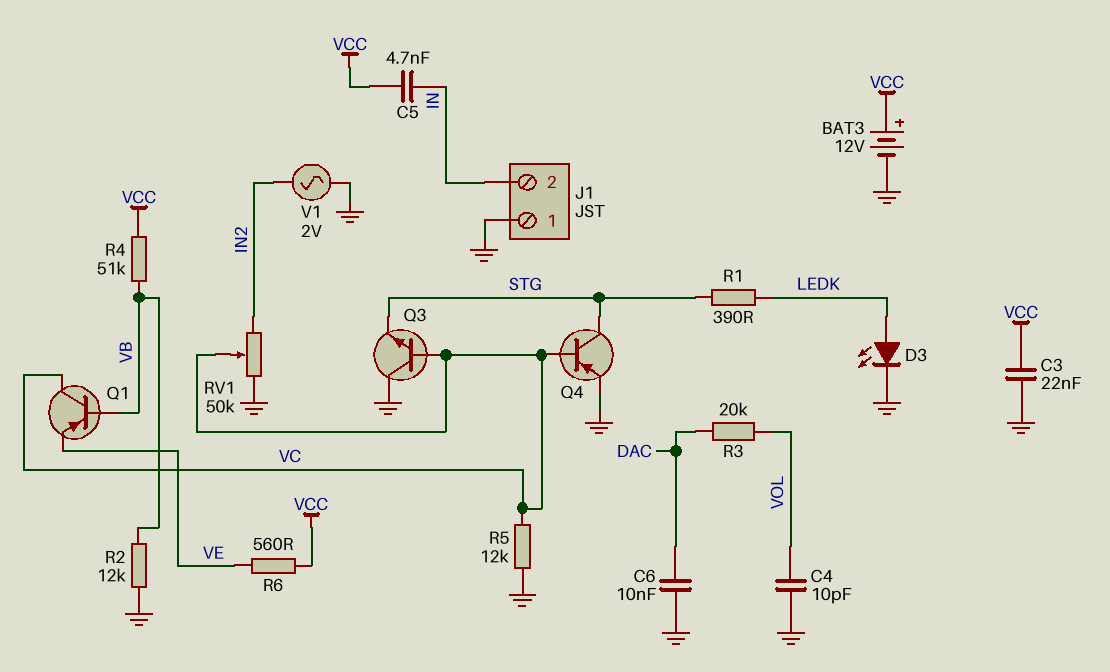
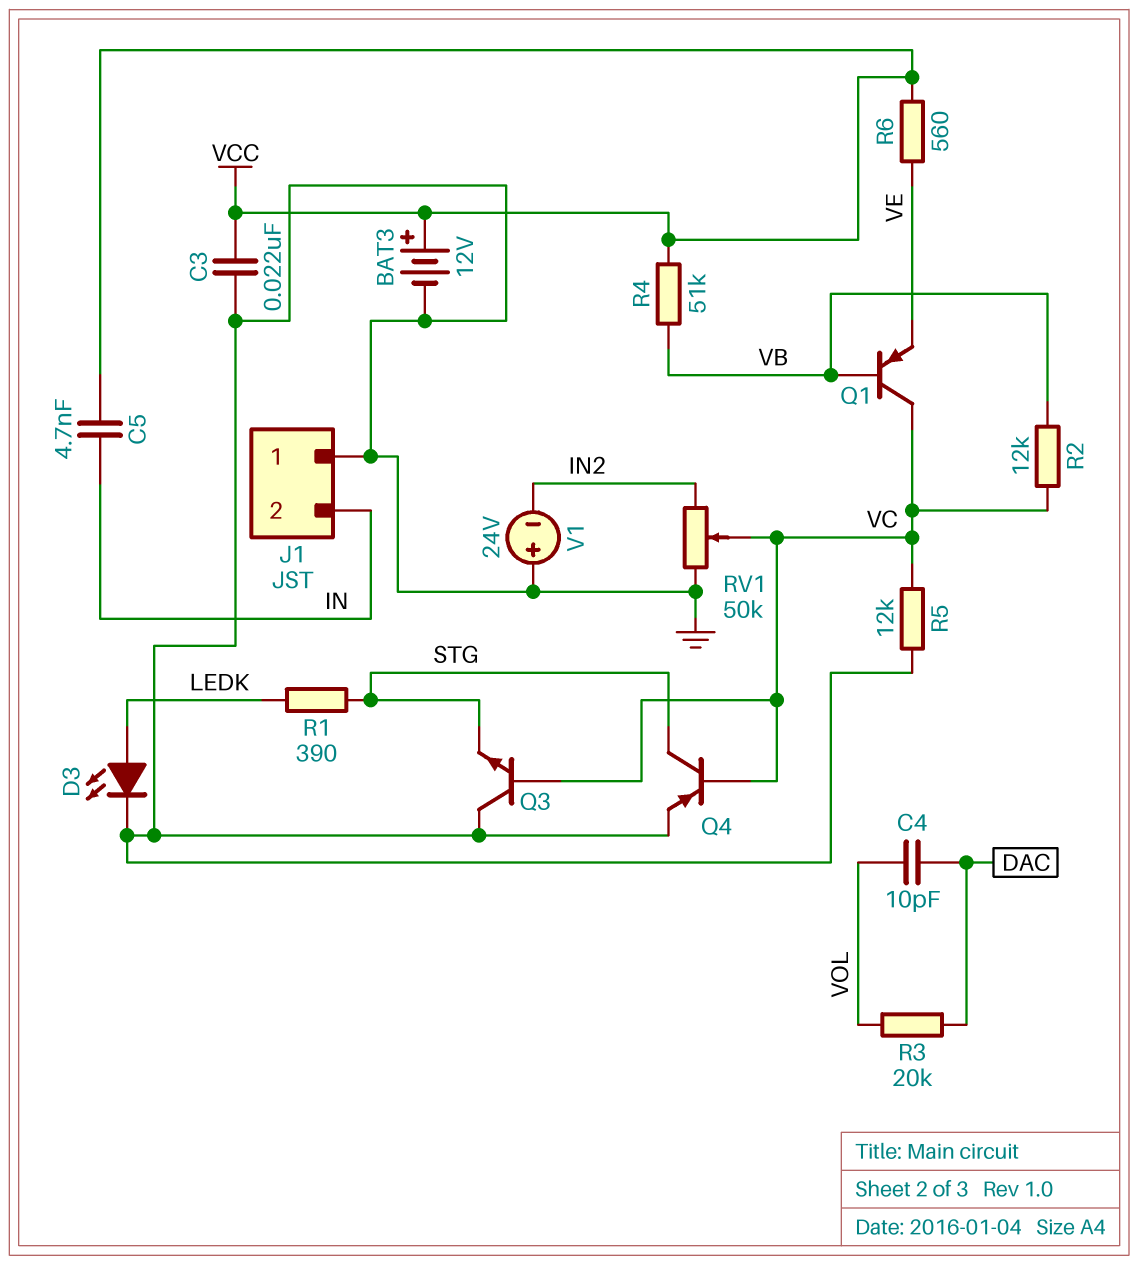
C4: 10pF (GND, VOL) -> 10pF (DAC, VOL)
C6: 10nF (DAC, GND) -> none
R2: 12k (GND, VB) -> 12k (VB, VC)
V1: AC 2V (GND, IN2) -> 24V (plus GND, minus IN2)

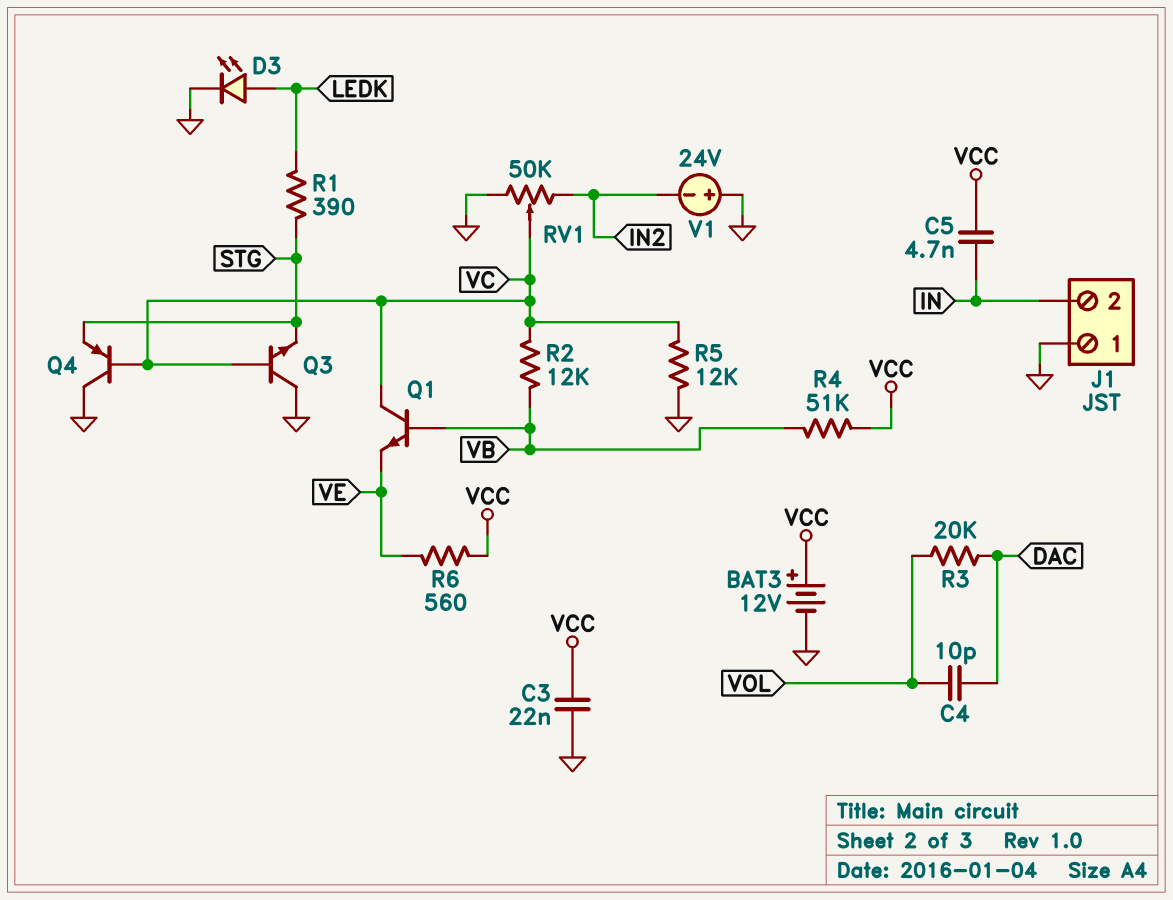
Q1: PNP (B VB, C VC, E VE) -> NPN (B VB, C VC, E VE)
Q4: PNP (B VC, C STG, E GND) -> PNP (B VC, C GND, E STG)

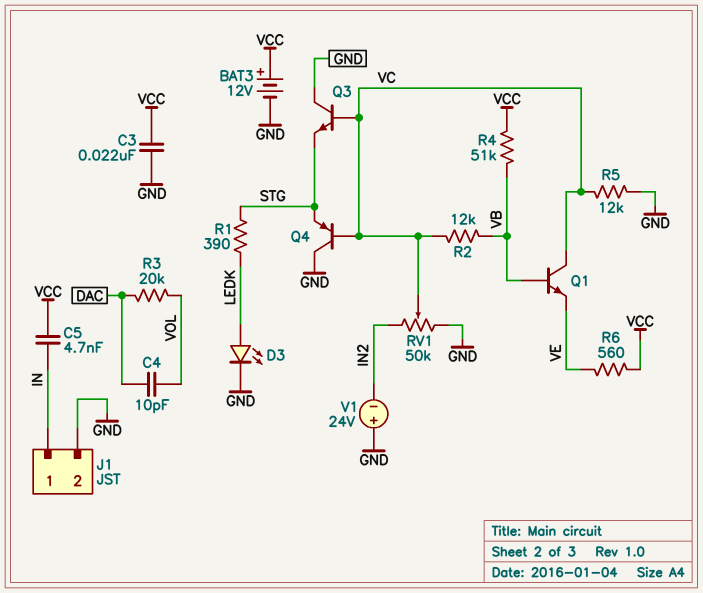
J1 pin 1: GND -> IN
J1 pin 2: IN -> GND

